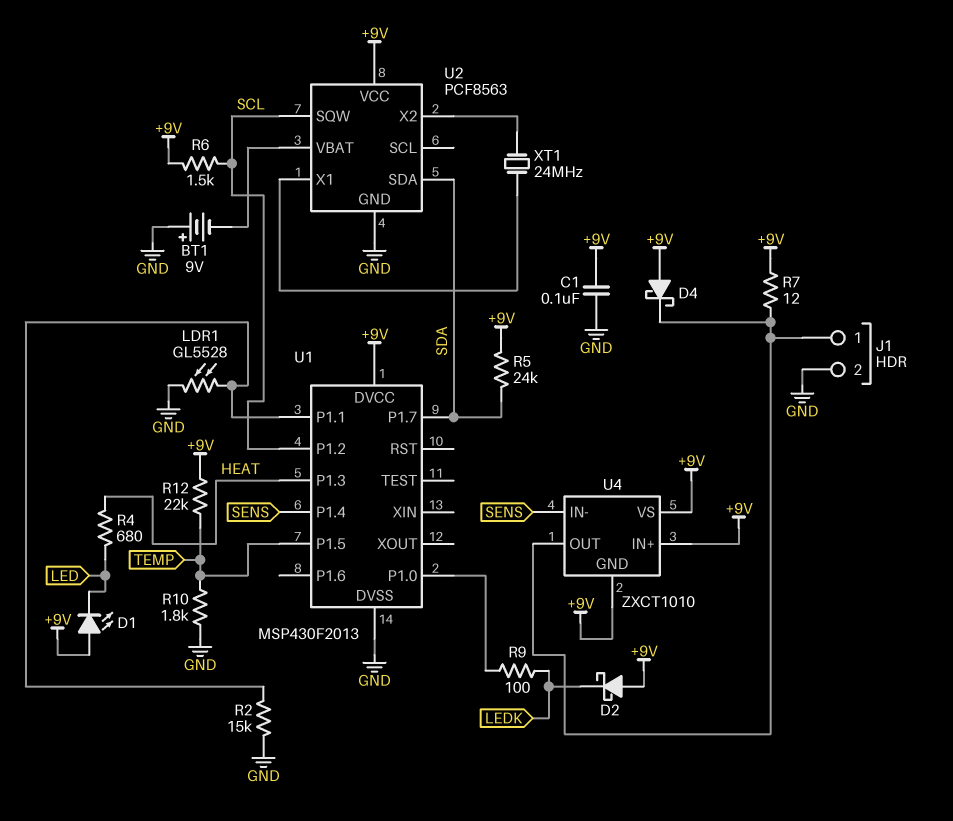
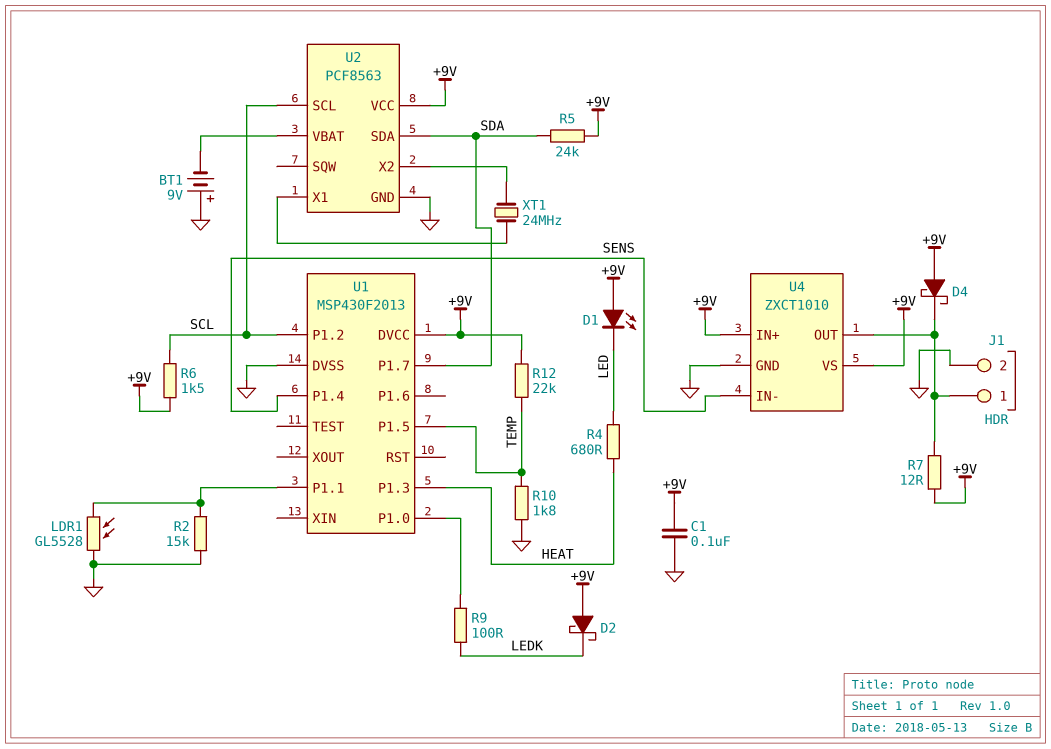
U2 pin SCL: none -> SCL
U2 pin SQW: SCL -> none
U4 pin GND: +9V -> GND

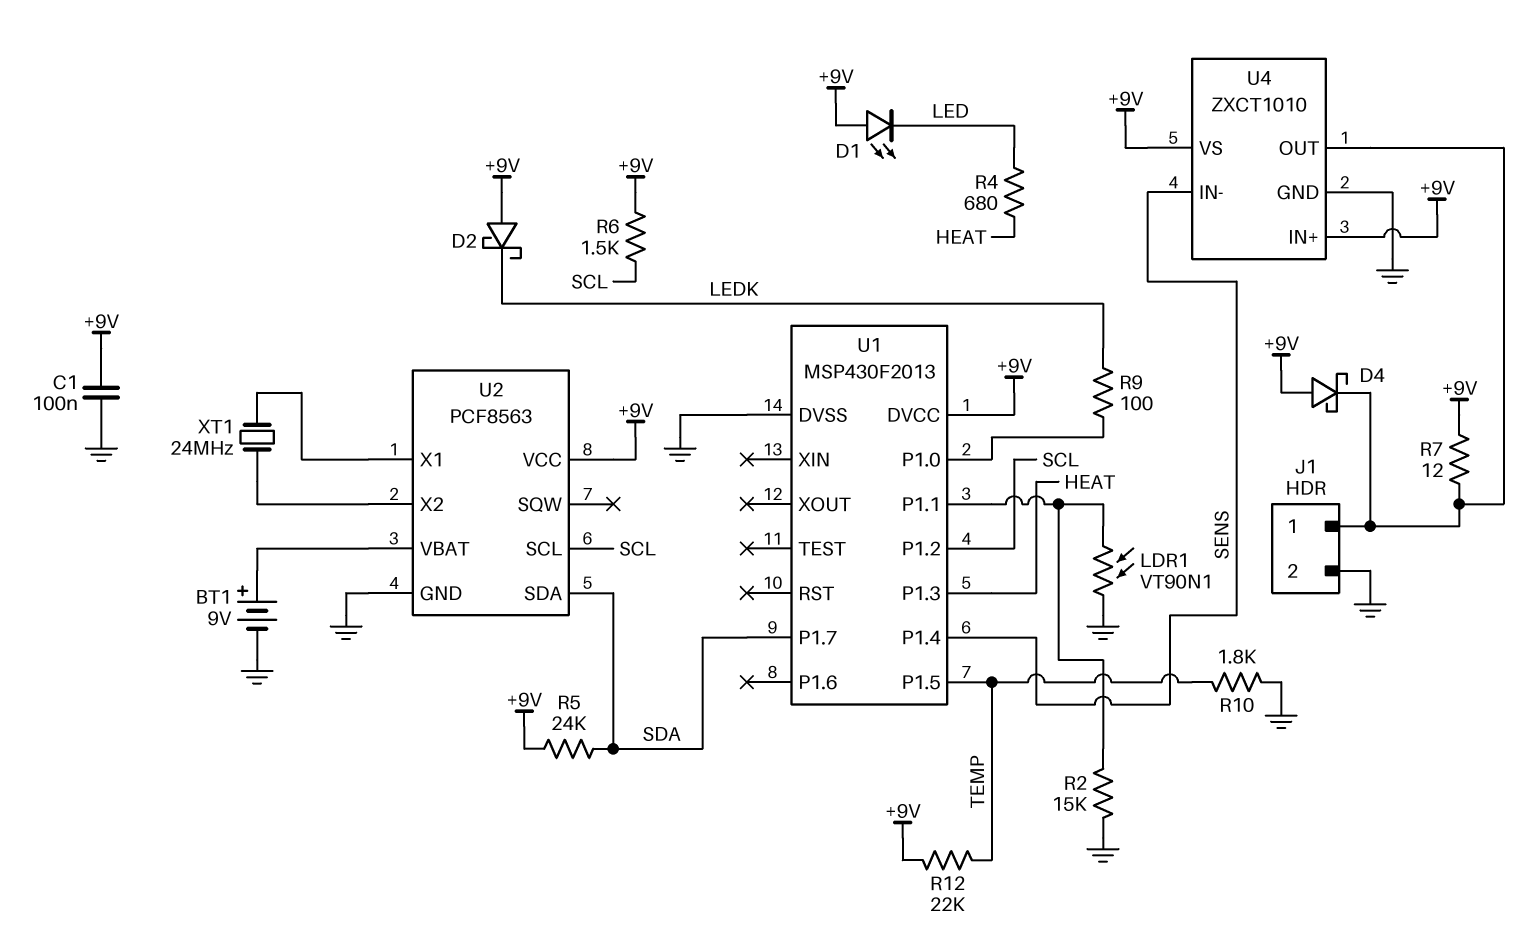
BT1: 9V (plus GND, minus U2/VBAT) -> 9V (plus U2/VBAT, minus GND)
LDR1: GL5528 (GND, U1/P1.1) -> VT90N1 (GND, U1/P1.1)

